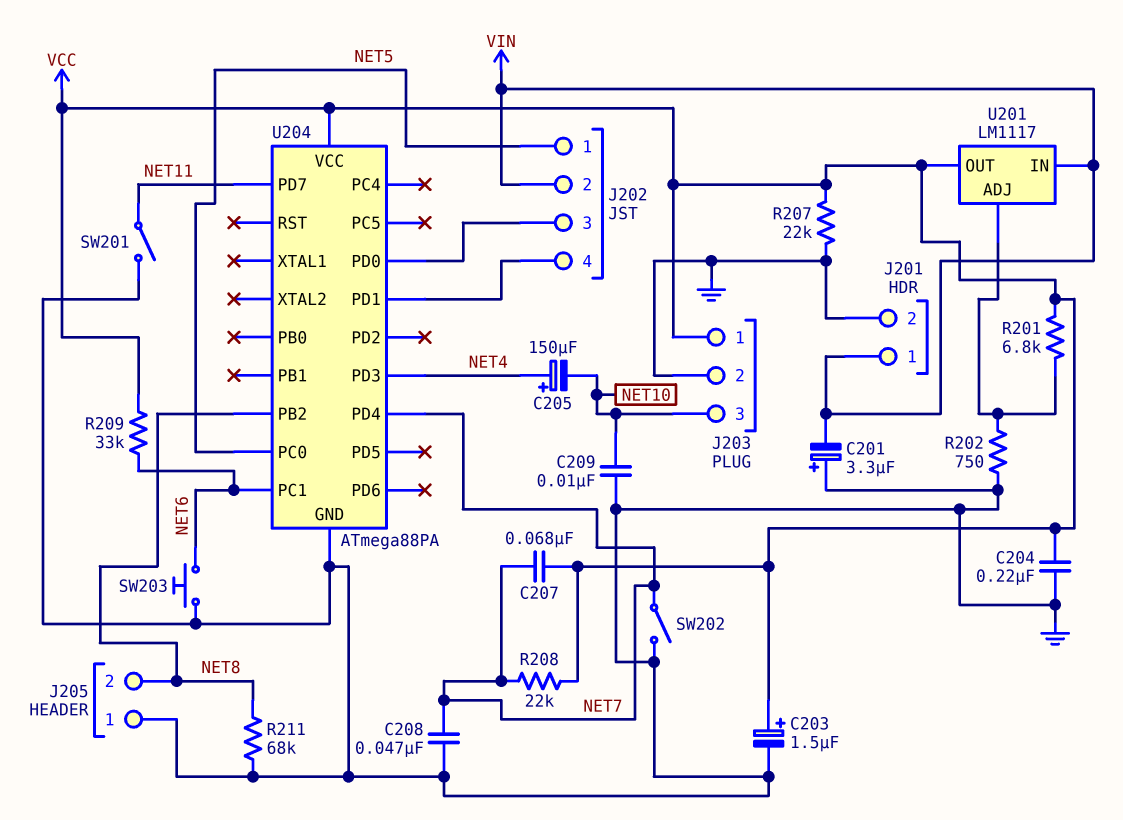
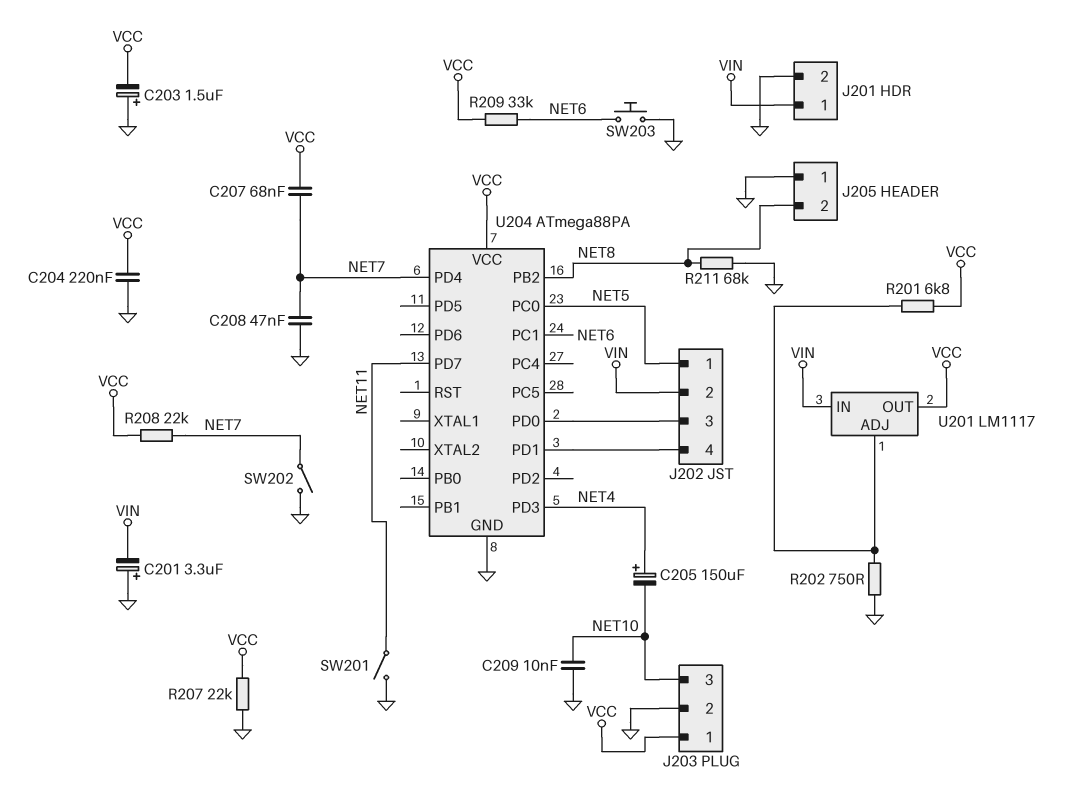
C203: 1.5uF (plus VCC, minus GND) -> 1.5uF (plus GND, minus VCC)

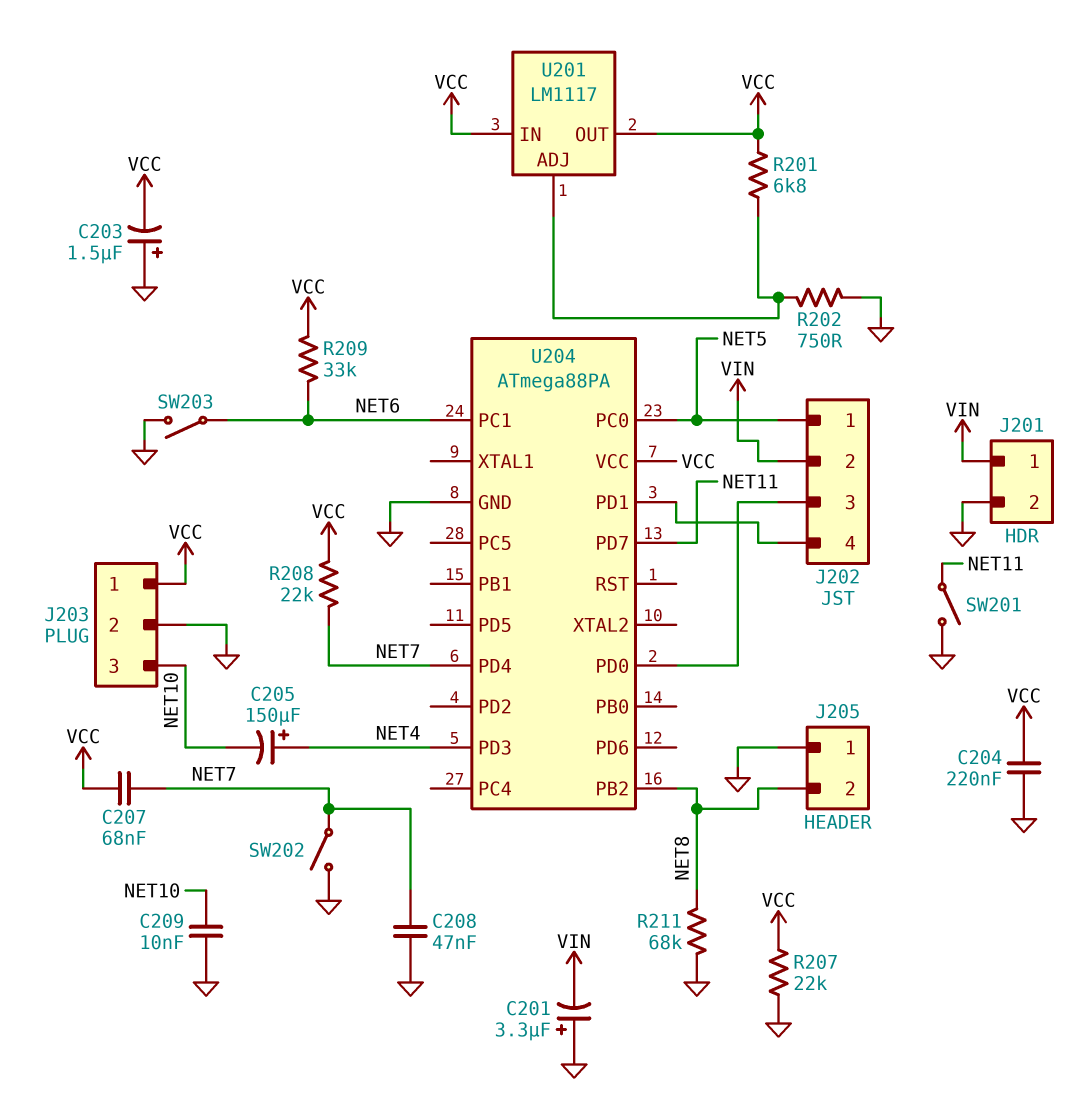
SW203: button (GND, NET6) -> switch (GND, NET6)
U201 pin IN: VIN -> VCC

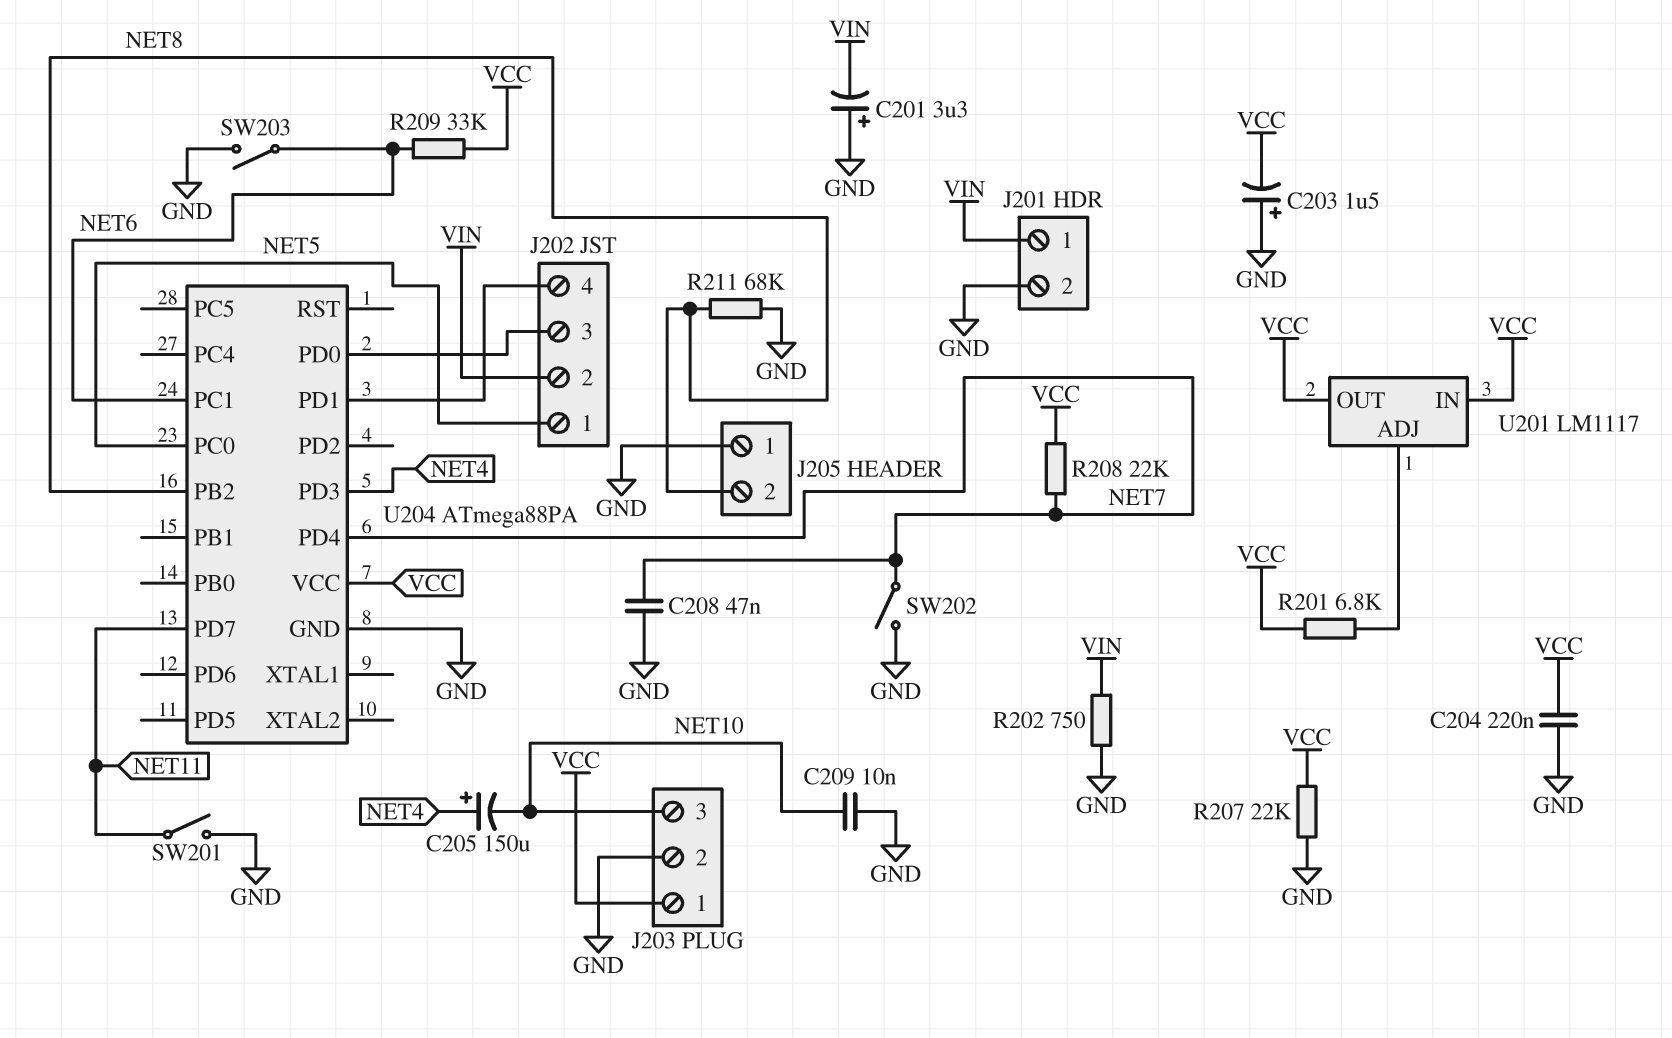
C207: 68nF (NET7, VCC) -> none
R202: 750 (GND, U201/ADJ) -> 750 (GND, VIN)

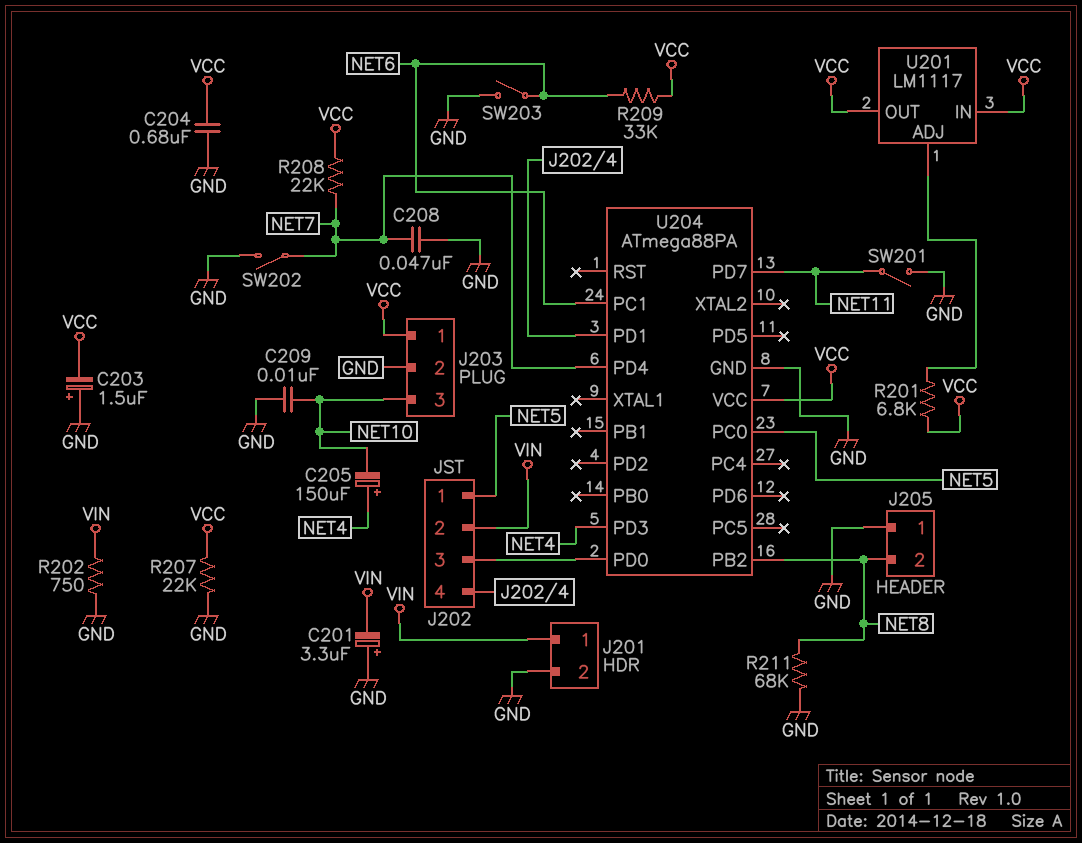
C204: 220nF (GND, VCC) -> 680nF (GND, VCC)

